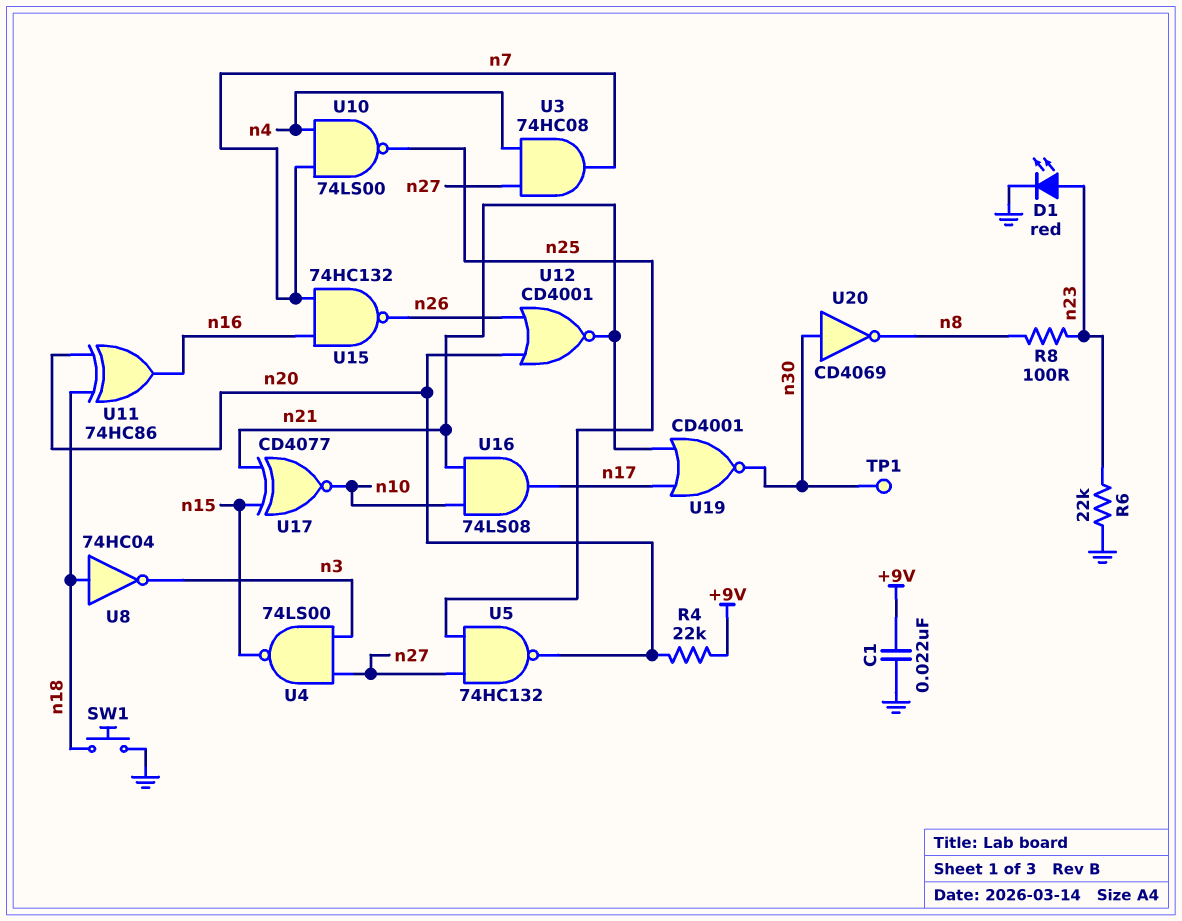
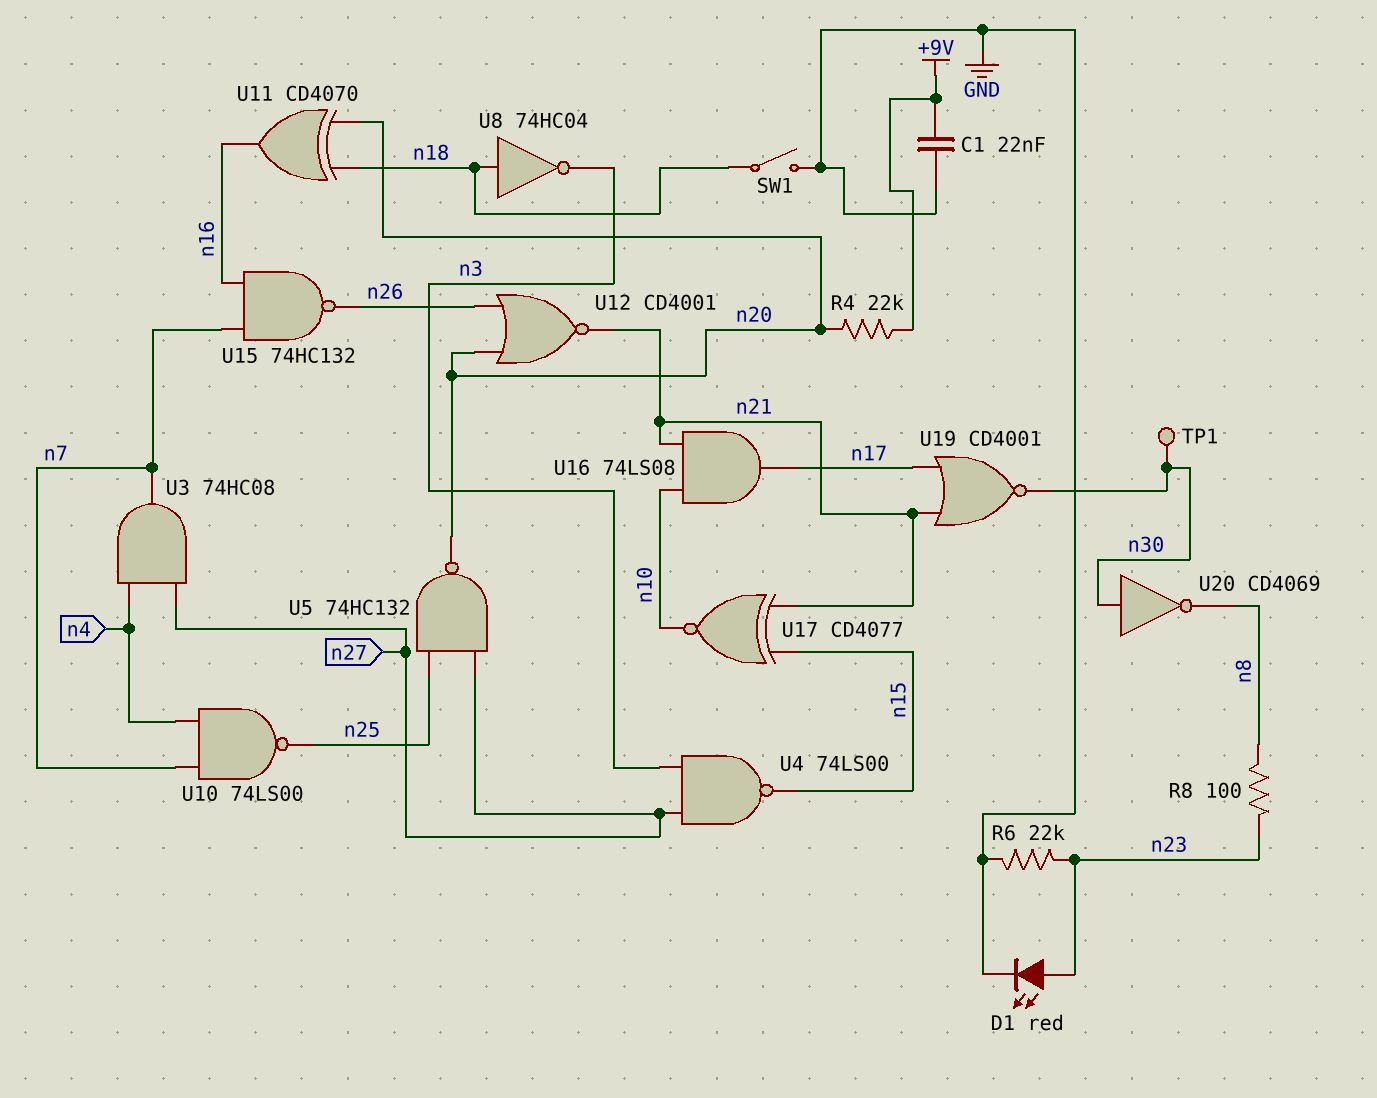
SW1: button (GND, n18) -> switch (GND, n18)
U11: XOR 74HC86 (in n18, in n20, out n16) -> XOR CD4070 (in n18, in n20, out n16)

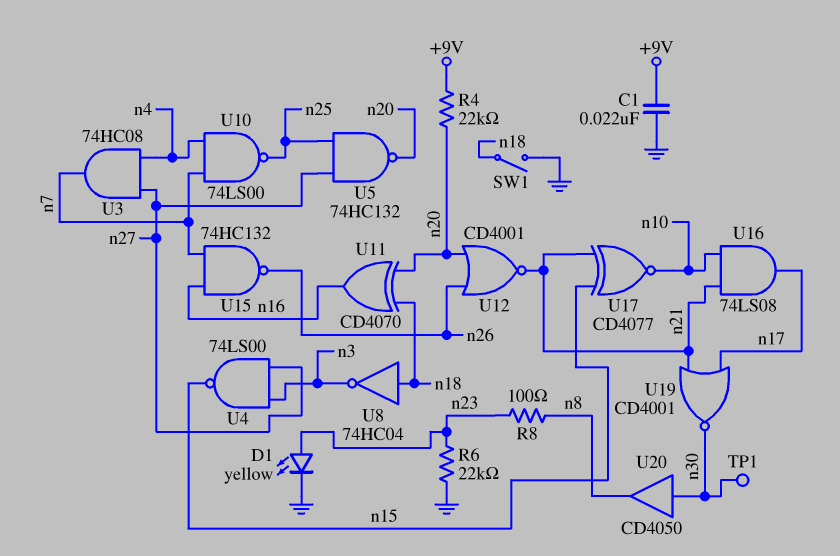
D1: LED red (A n23, K GND) -> LED yellow (A n23, K GND)
U20: NOT CD4069 (in n30, out n8) -> buffer CD4050 (in n30, out n8)

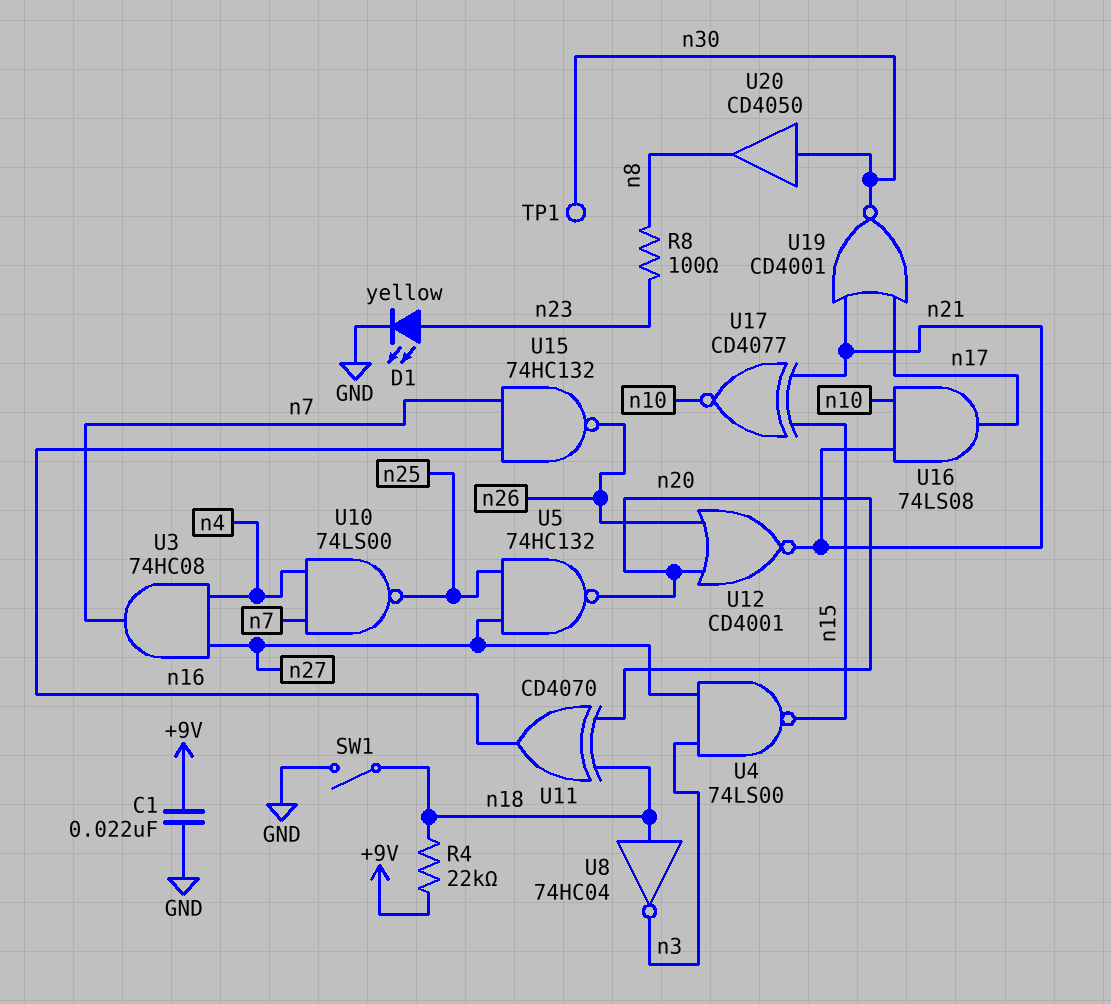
R4: 22k (+9V, n20) -> 22k (+9V, n18)
R6: 22k (GND, n23) -> none

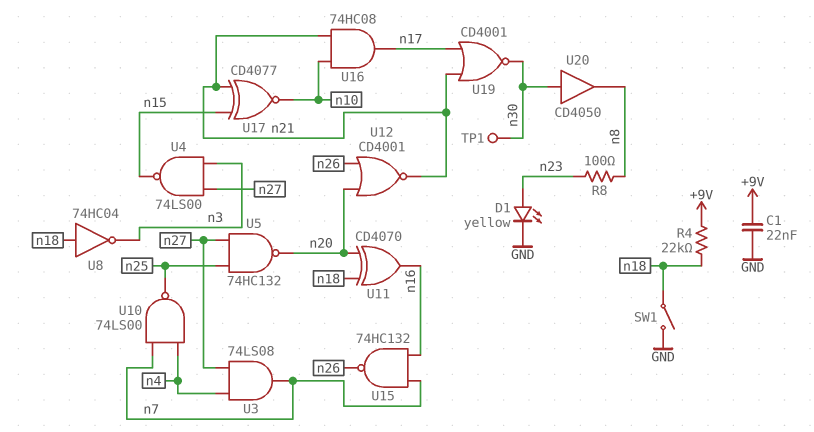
U3: AND 74HC08 (in n4, in n27, out n7) -> AND 74LS08 (in n4, in n27, out n7)
U16: AND 74LS08 (in n10, in n21, out n17) -> AND 74HC08 (in n10, in n21, out n17)

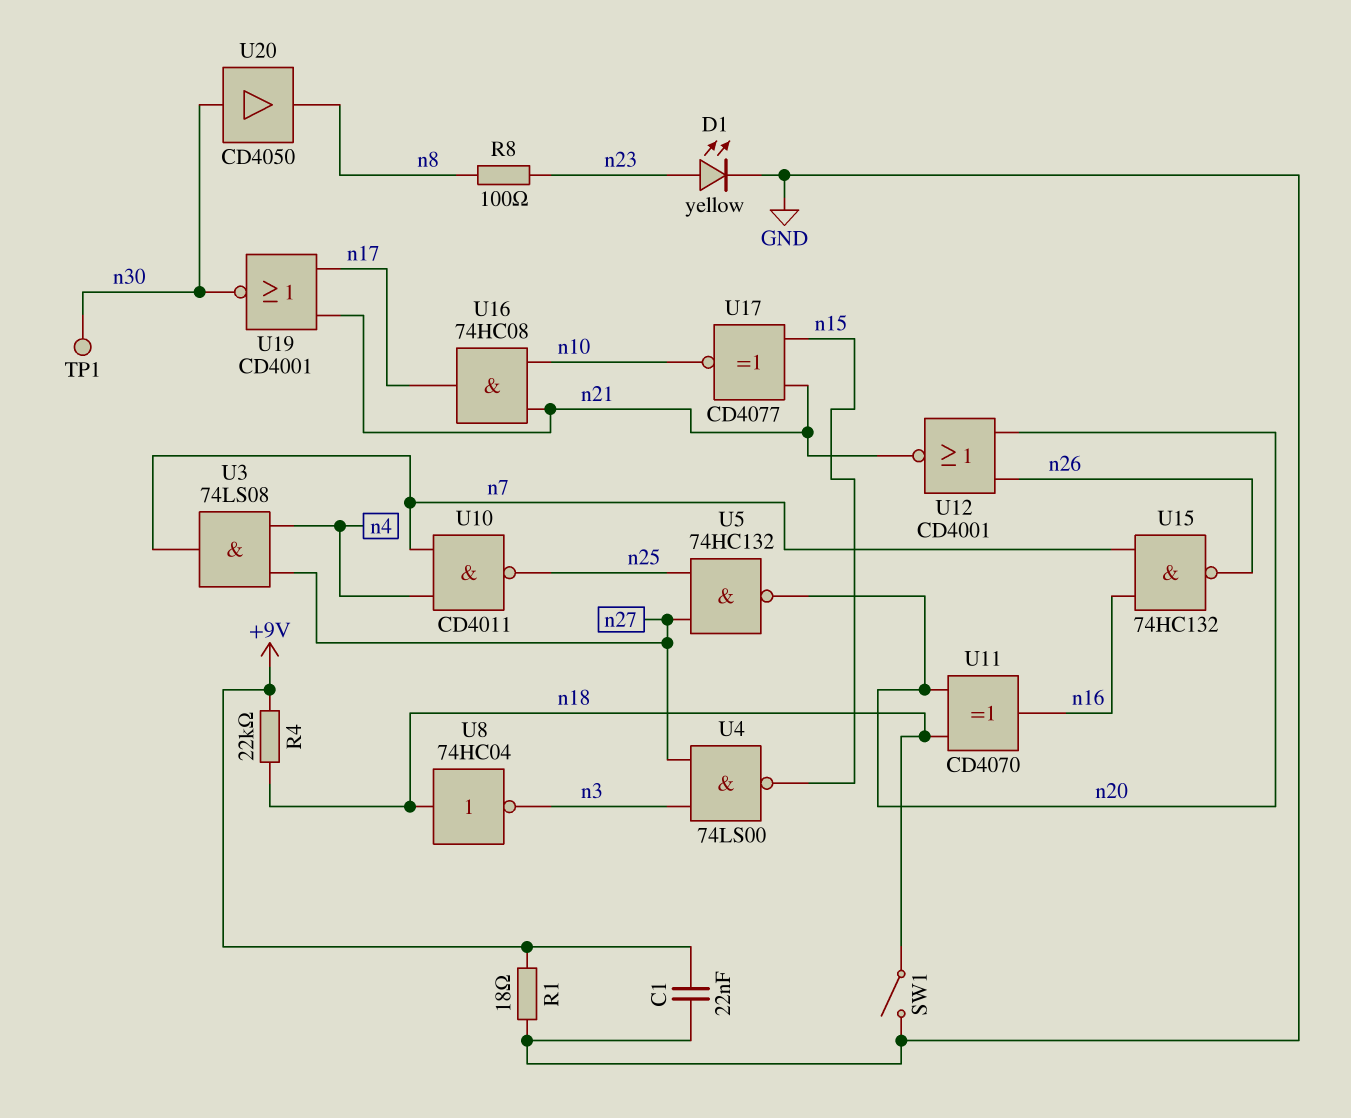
R1: none -> 18 (+9V, GND)
U10: NAND 74LS00 (in n4, in n7, out n25) -> NAND CD4011 (in n4, in n7, out n25)

